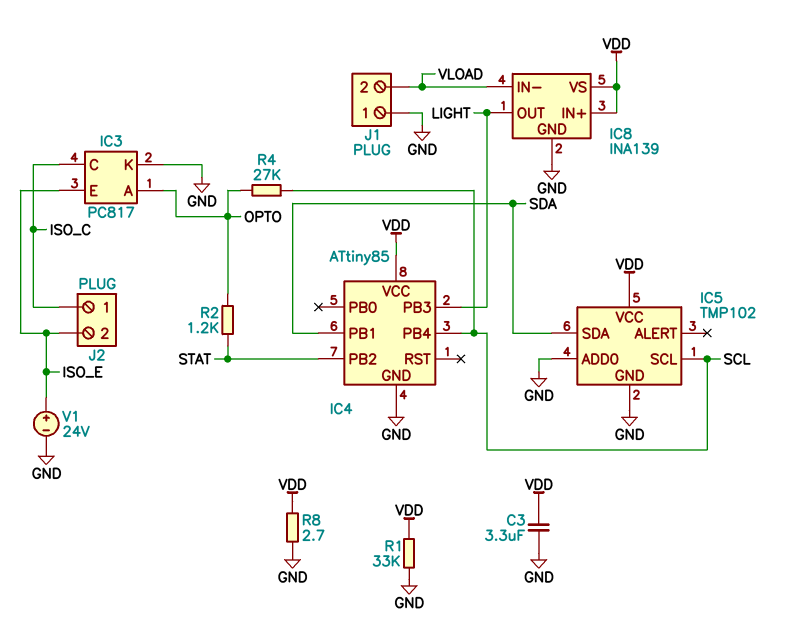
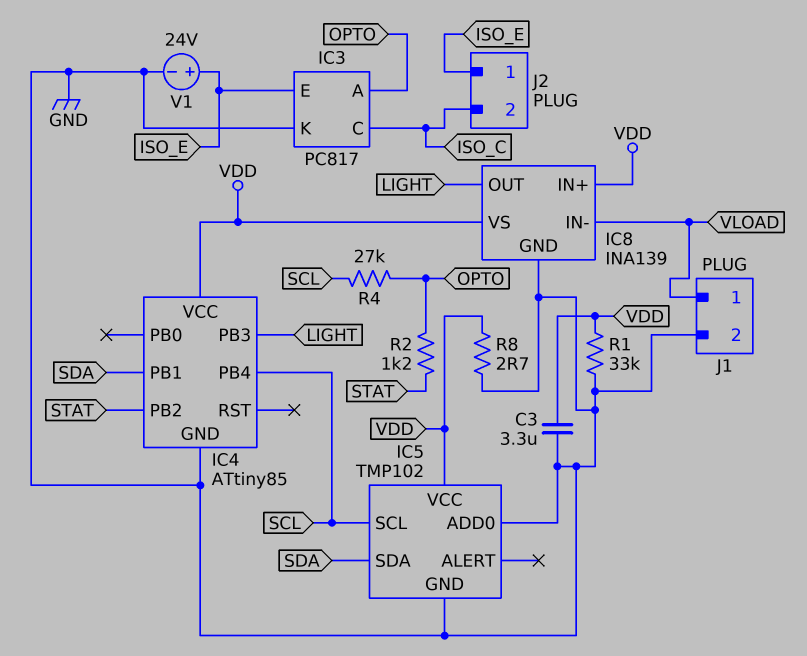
J1 pin 1: GND -> VLOAD
J1 pin 2: VLOAD -> GND
J2 pin 1: ISO_C -> ISO_E
J2 pin 2: ISO_E -> ISO_C

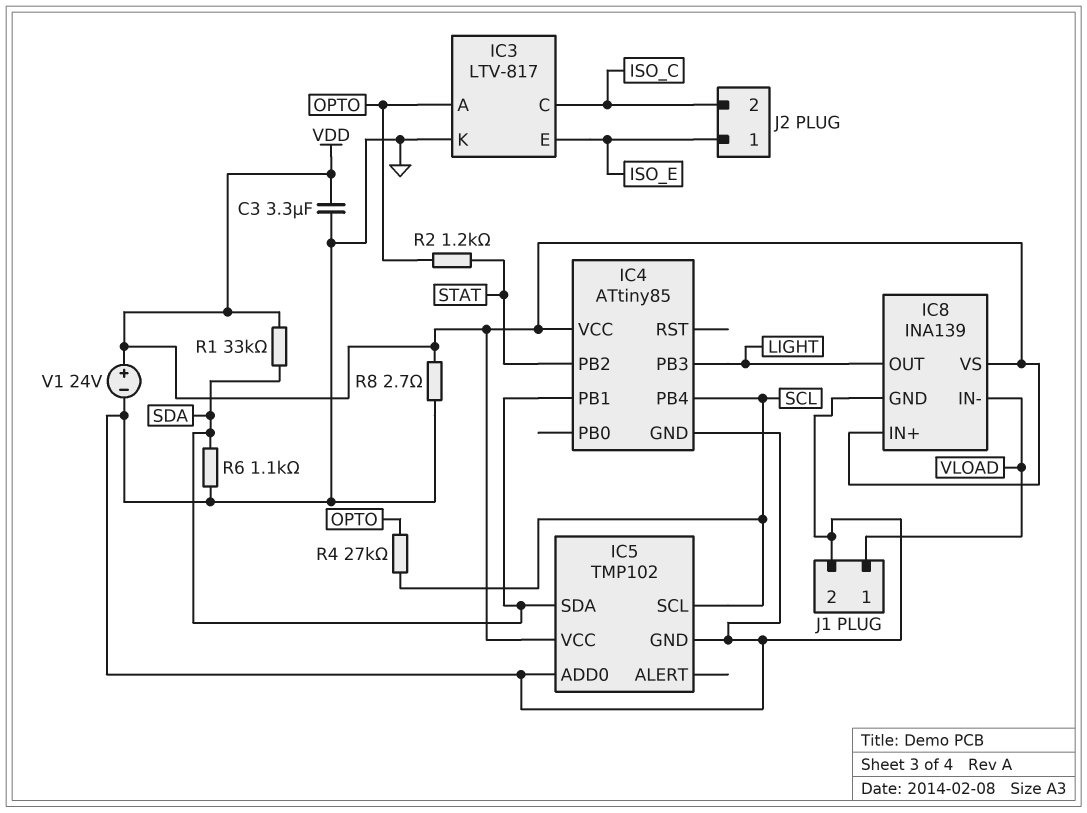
IC3: PC817 -> LTV-817
R1: 33k (GND, VDD) -> 33k (SDA, VDD)
R6: none -> 1.1k (GND, SDA)
V1: 24V (plus ISO_E, minus GND) -> 24V (plus VDD, minus GND)

